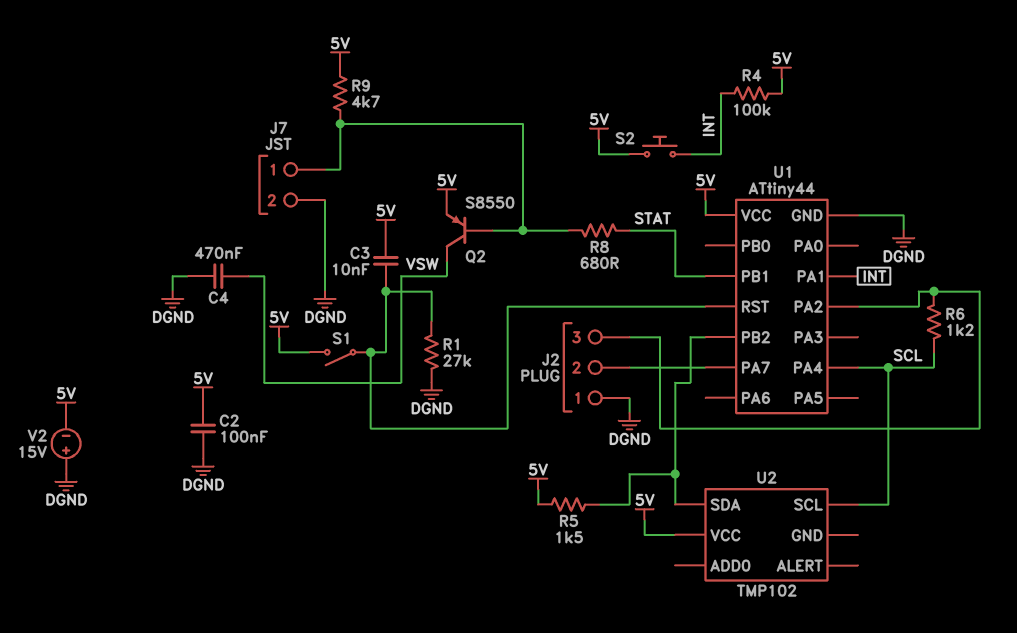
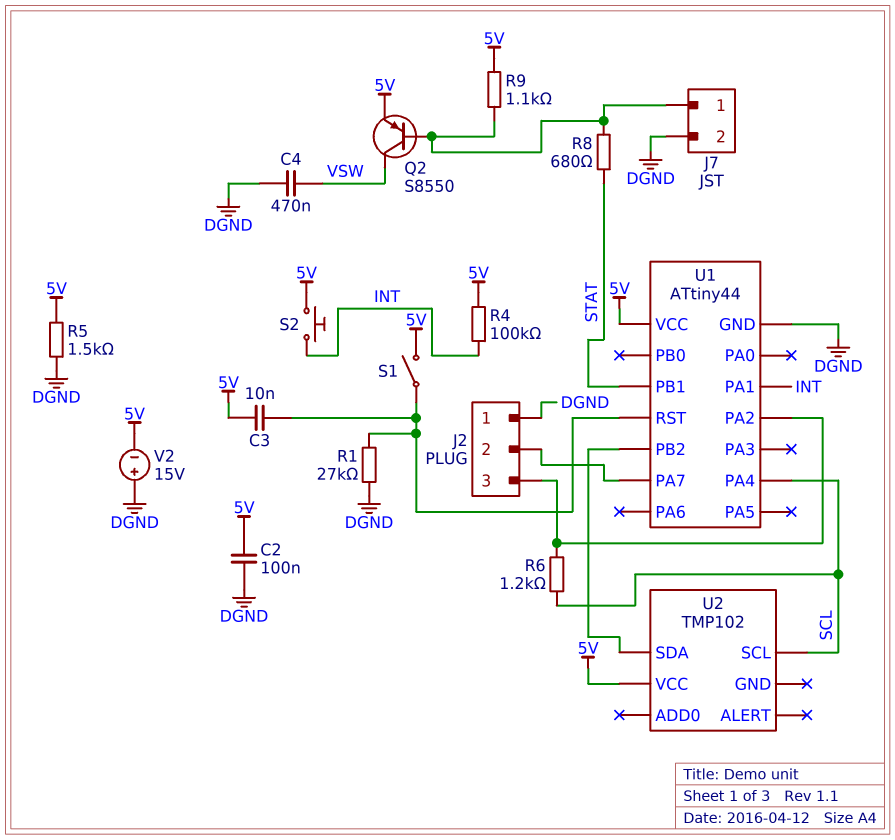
R5: 1.5k (5V, U1/PB2) -> 1.5k (5V, DGND)
R9: 4.7k (5V, J7/1) -> 1.1k (5V, J7/1)

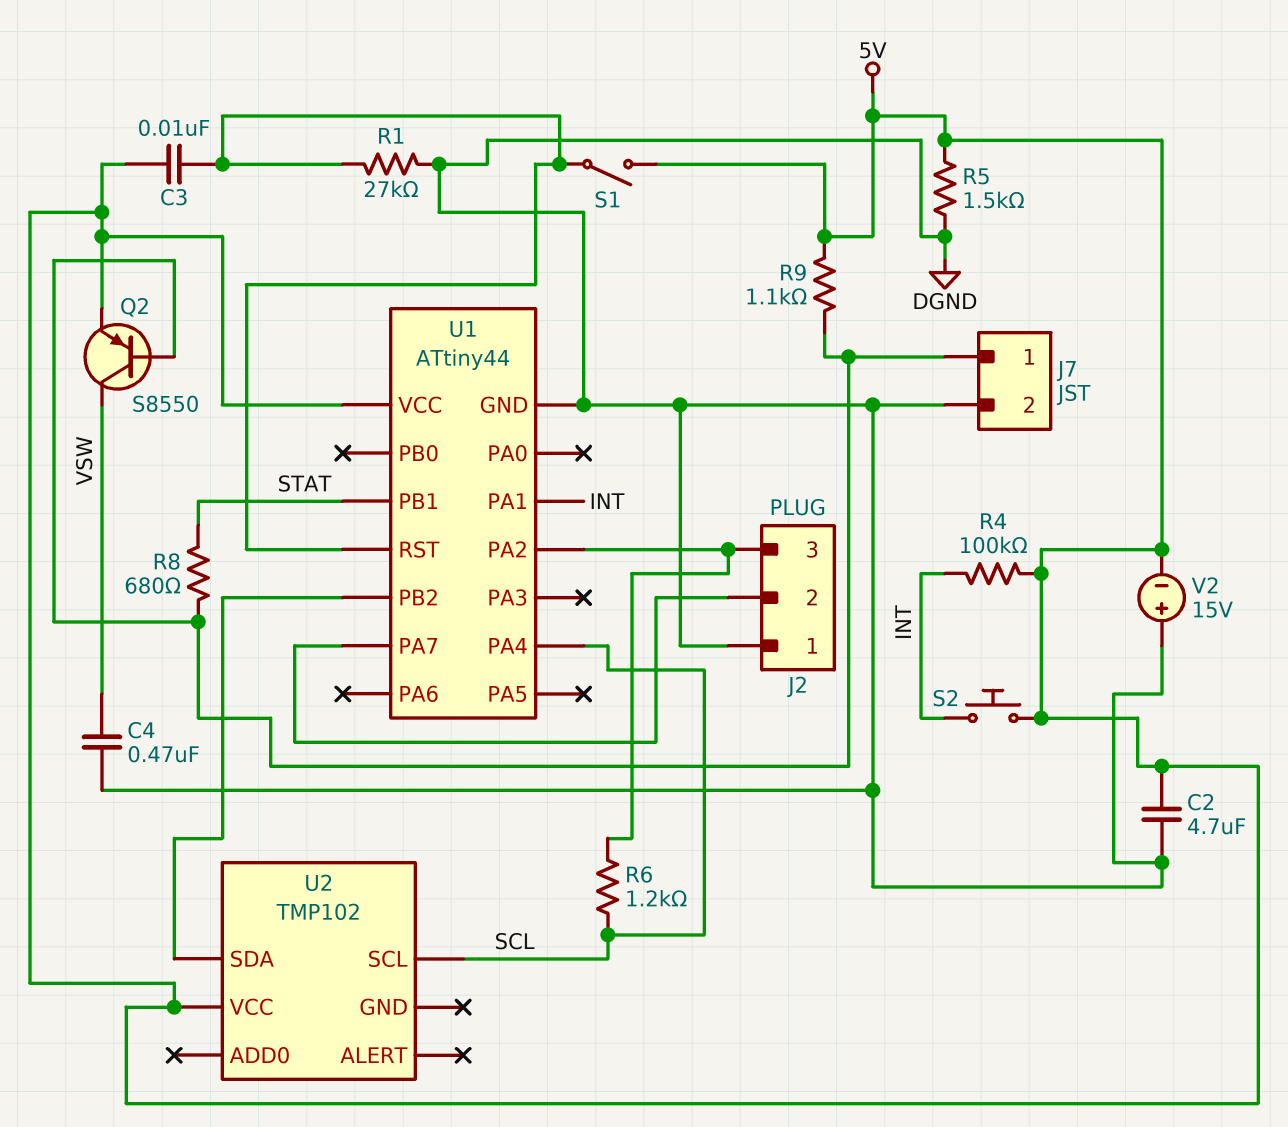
C2: 100nF (5V, DGND) -> 4.7uF (5V, DGND)

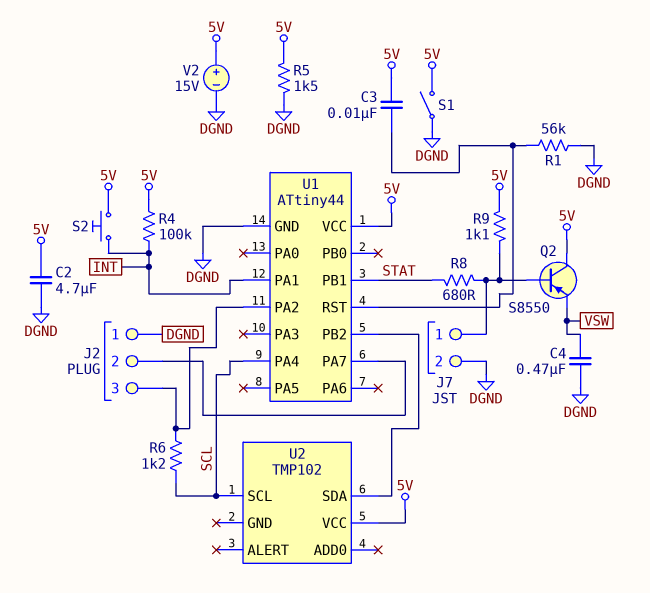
Q2: PNP S8550 (B J7/1, C VSW, E 5V) -> PNP S8550 (B J7/1, C 5V, E VSW)
R1: 27k (DGND, U1/RST) -> 56k (DGND, U1/RST)
S1: switch (5V, U1/RST) -> switch (5V, DGND)
V2: 15V (plus DGND, minus 5V) -> 15V (plus 5V, minus DGND)

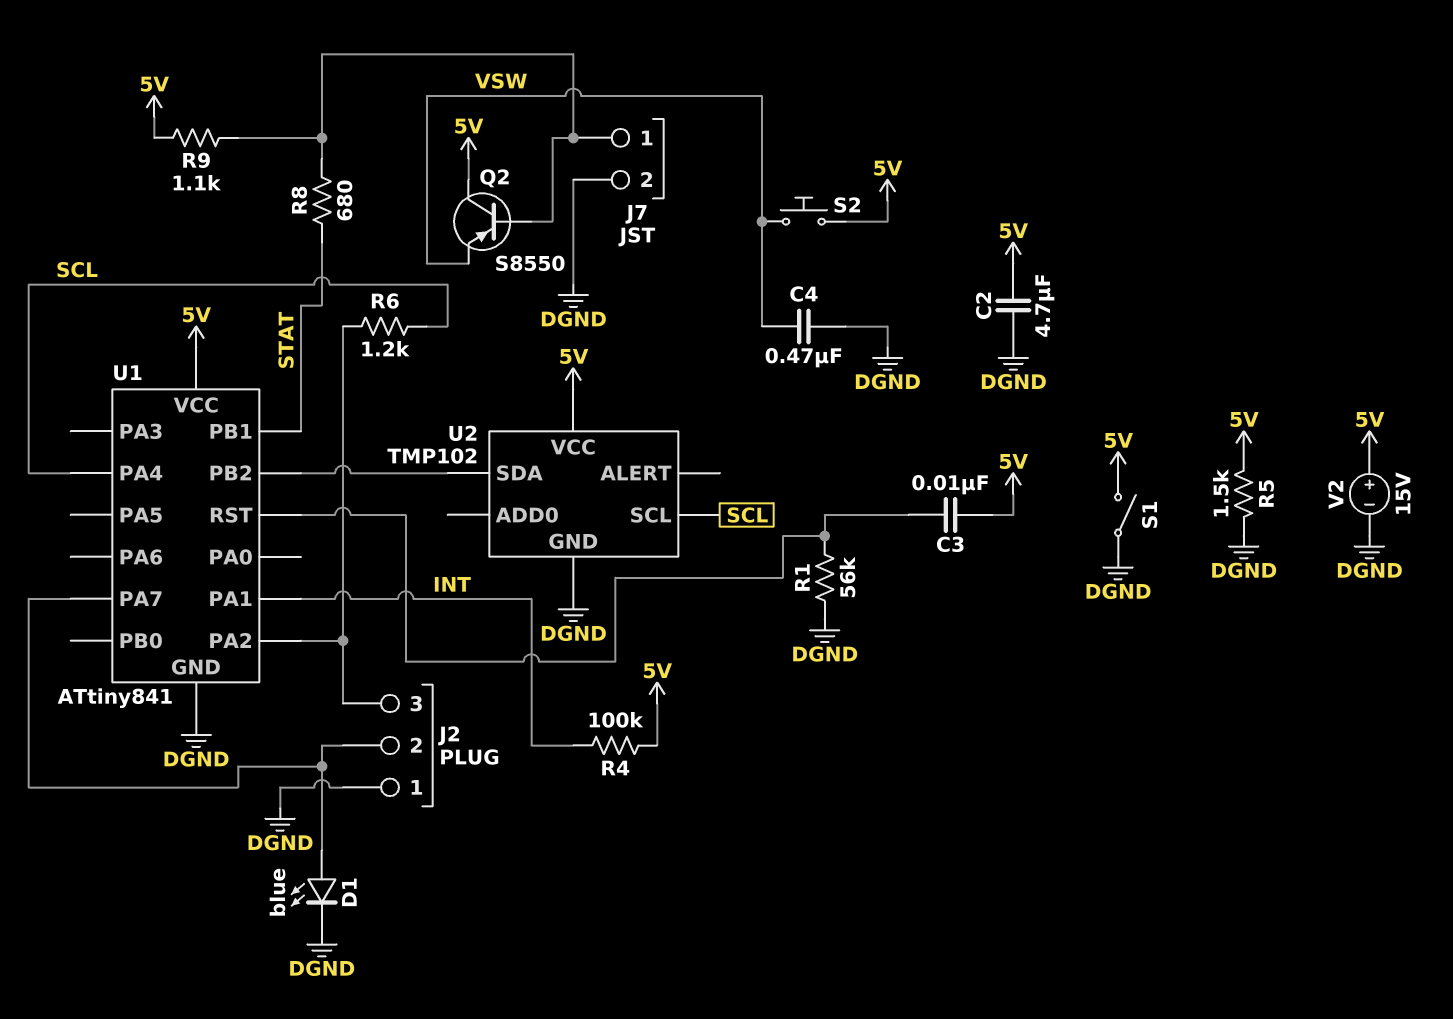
D1: none -> LED blue (A J2/2, K DGND)
S2: button (5V, INT) -> button (5V, VSW)
U1: ATtiny44 -> ATtiny841
U2 pin GND: none -> DGND

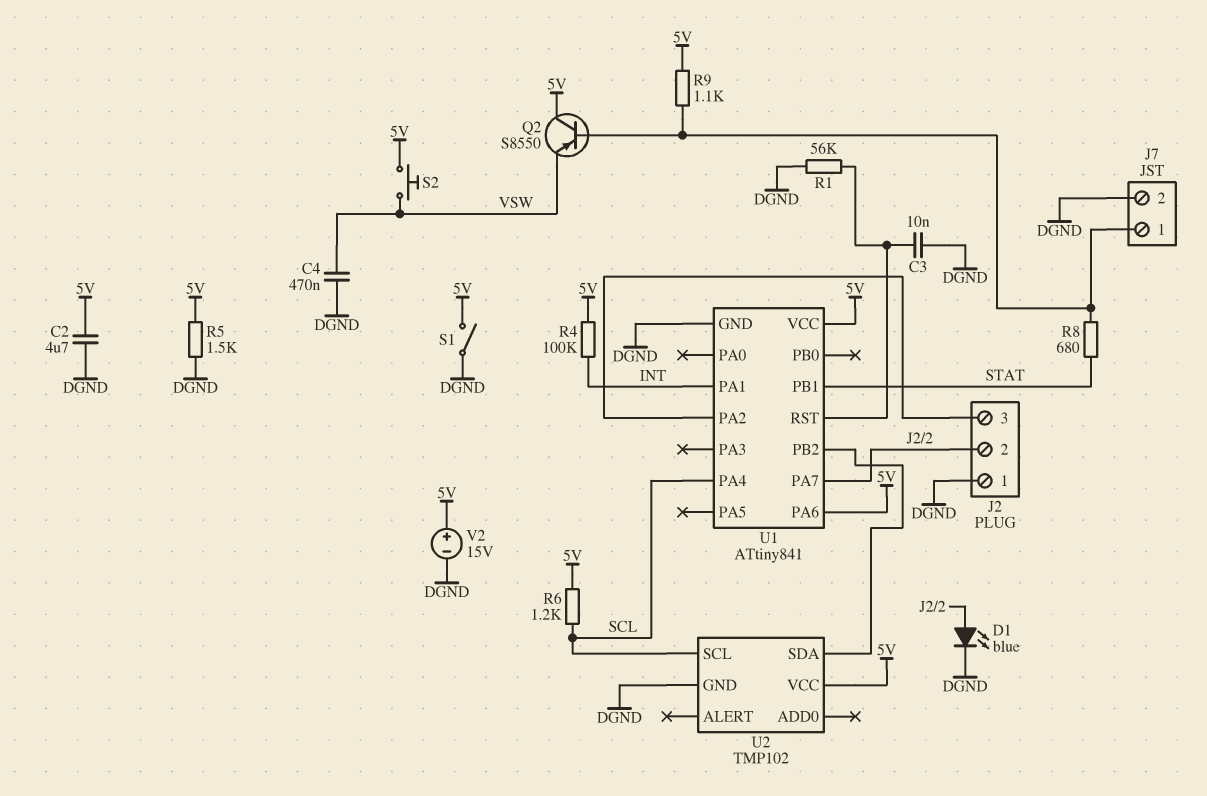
C3: 10nF (5V, U1/RST) -> 10nF (DGND, U1/RST)
R6: 1.2k (J2/3, SCL) -> 1.2k (5V, SCL)
U1 pin PA6: none -> 5V

